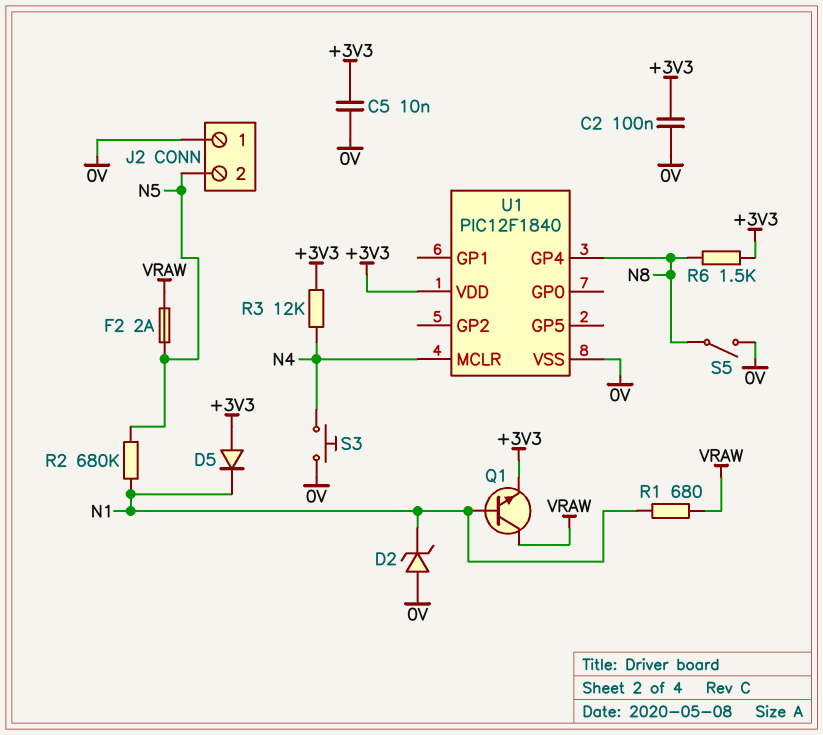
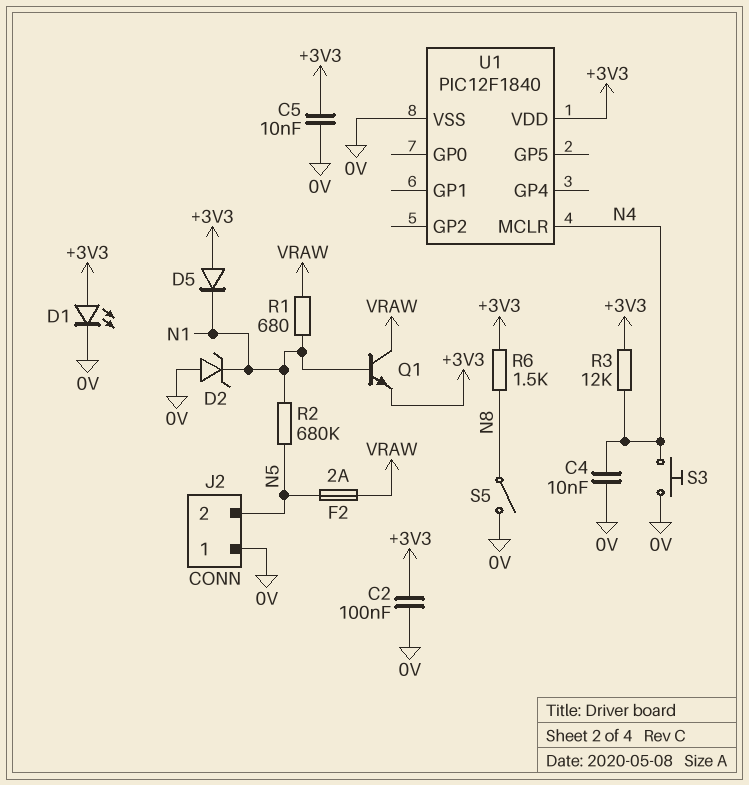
C4: none -> 10nF (0V, N4)
D1: none -> LED (A +3V3, K 0V)
U1 pin GP4: N8 -> none

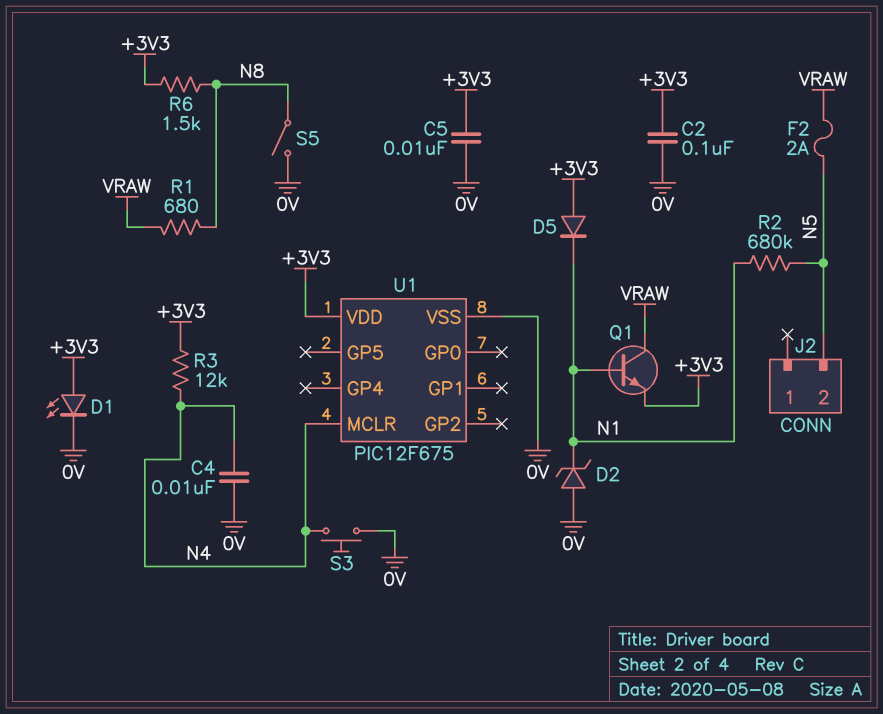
J2 pin 1: 0V -> none
R1: 680 (N1, VRAW) -> 680 (N8, VRAW)
U1: PIC12F1840 -> PIC12F675

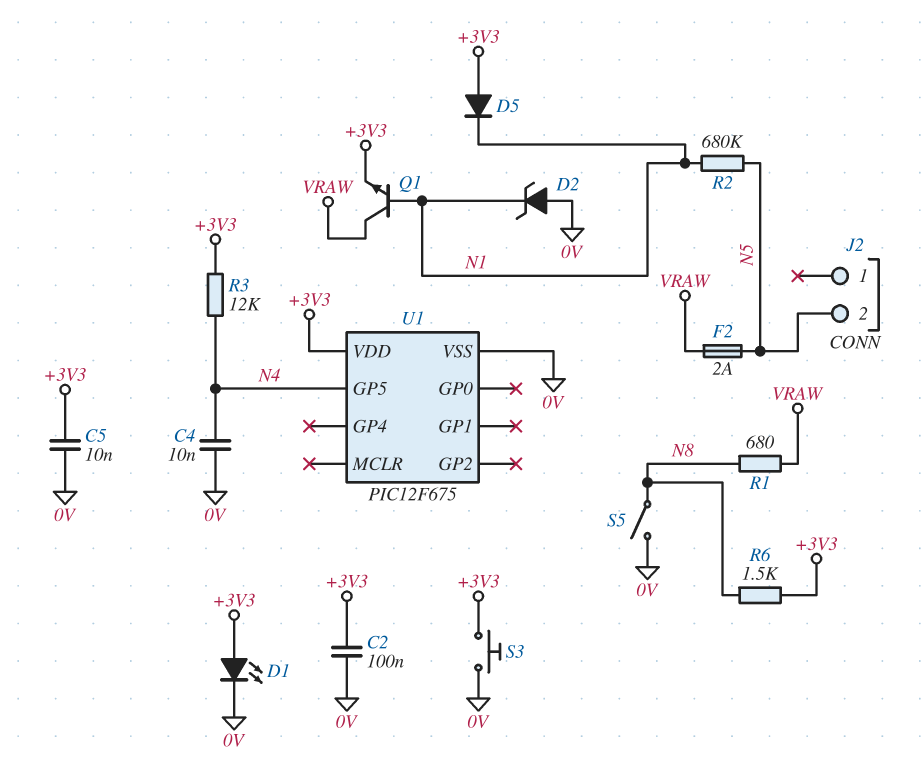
S3: button (0V, N4) -> button (+3V3, 0V)
U1 pin GP5: none -> N4
U1 pin MCLR: N4 -> none

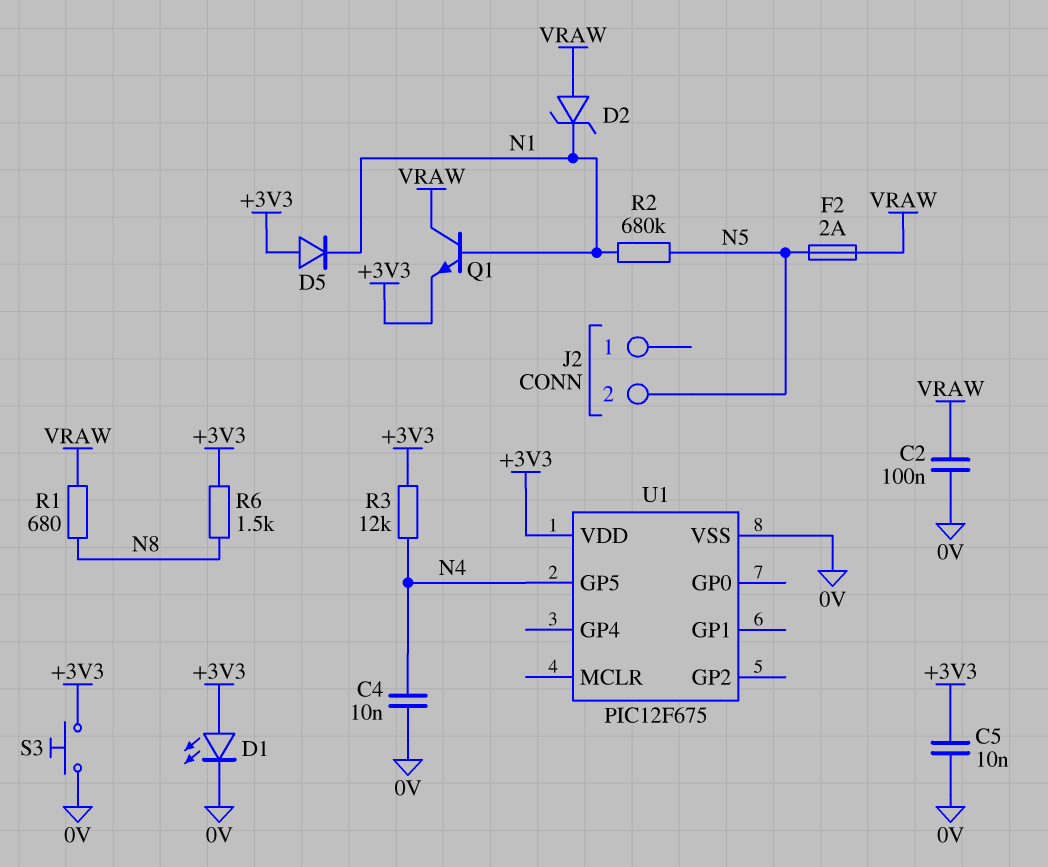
C2: 100nF (+3V3, 0V) -> 100nF (0V, VRAW)
D2: zener (A 0V, K N1) -> zener (A VRAW, K N1)
S5: switch (0V, N8) -> none

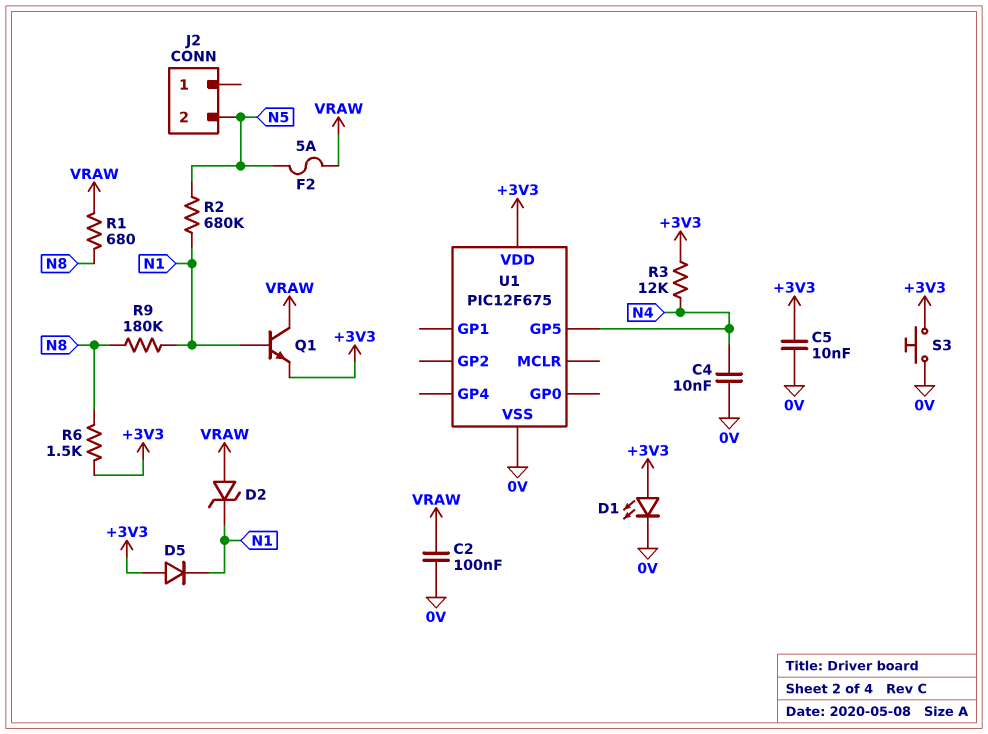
F2: 2A (N5, VRAW) -> 5A (N5, VRAW)
R9: none -> 180k (N1, N8)

